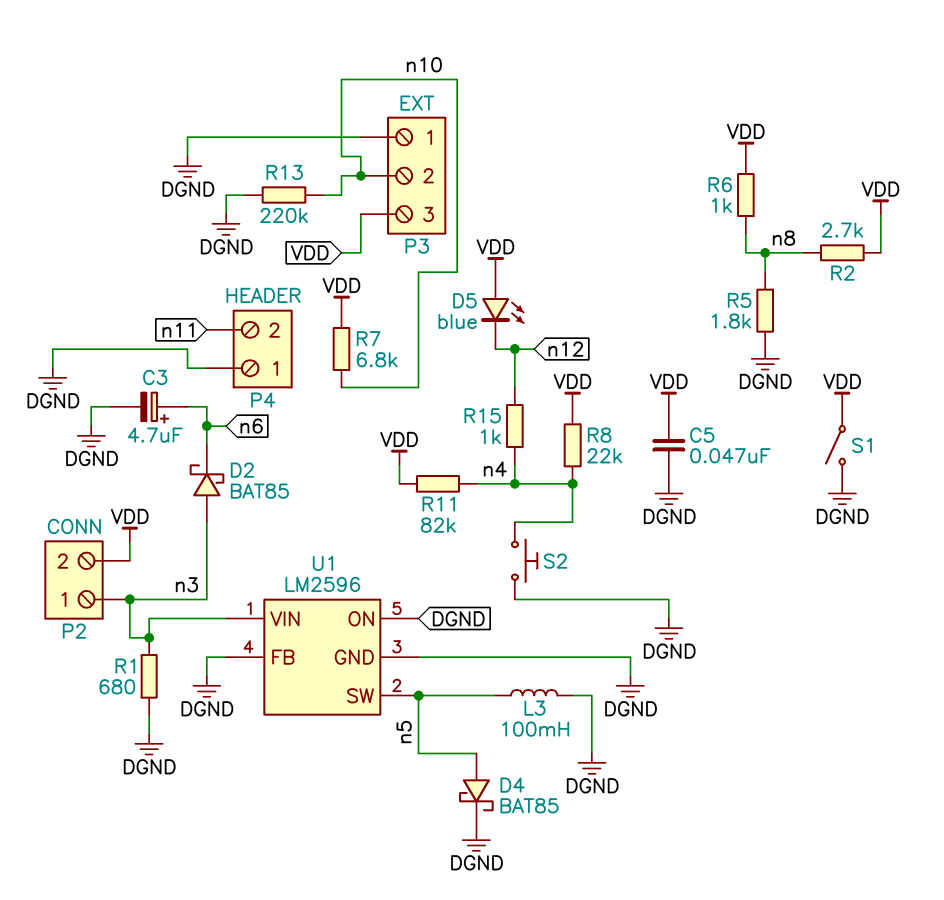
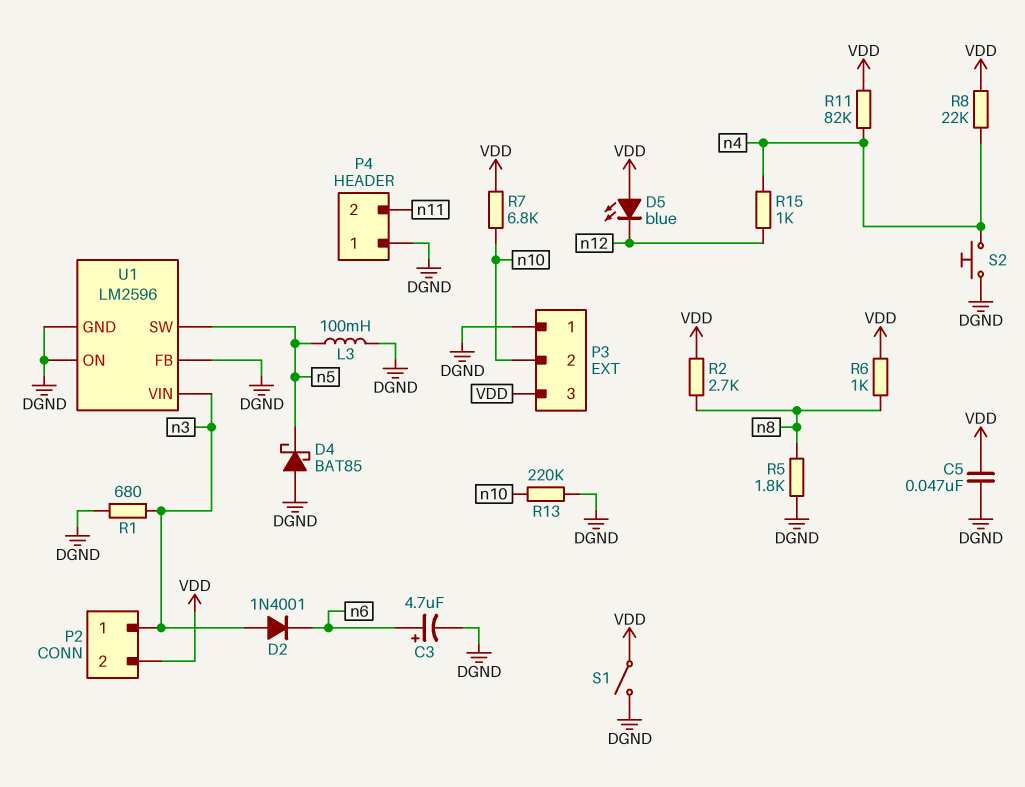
D2: schottky BAT85 (A n3, K n6) -> diode 1N4001 (A n3, K n6)
D4: schottky BAT85 (A n5, K DGND) -> schottky BAT85 (A DGND, K n5)

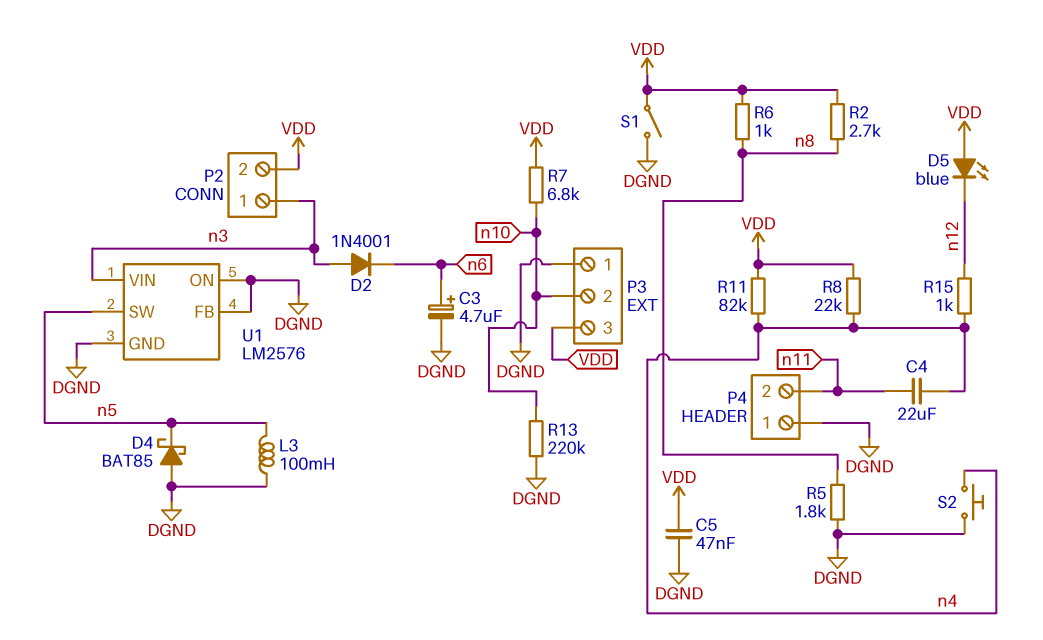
C4: none -> 22uF (n4, n11)
R1: 680 (DGND, n3) -> none
U1: LM2596 -> LM2576

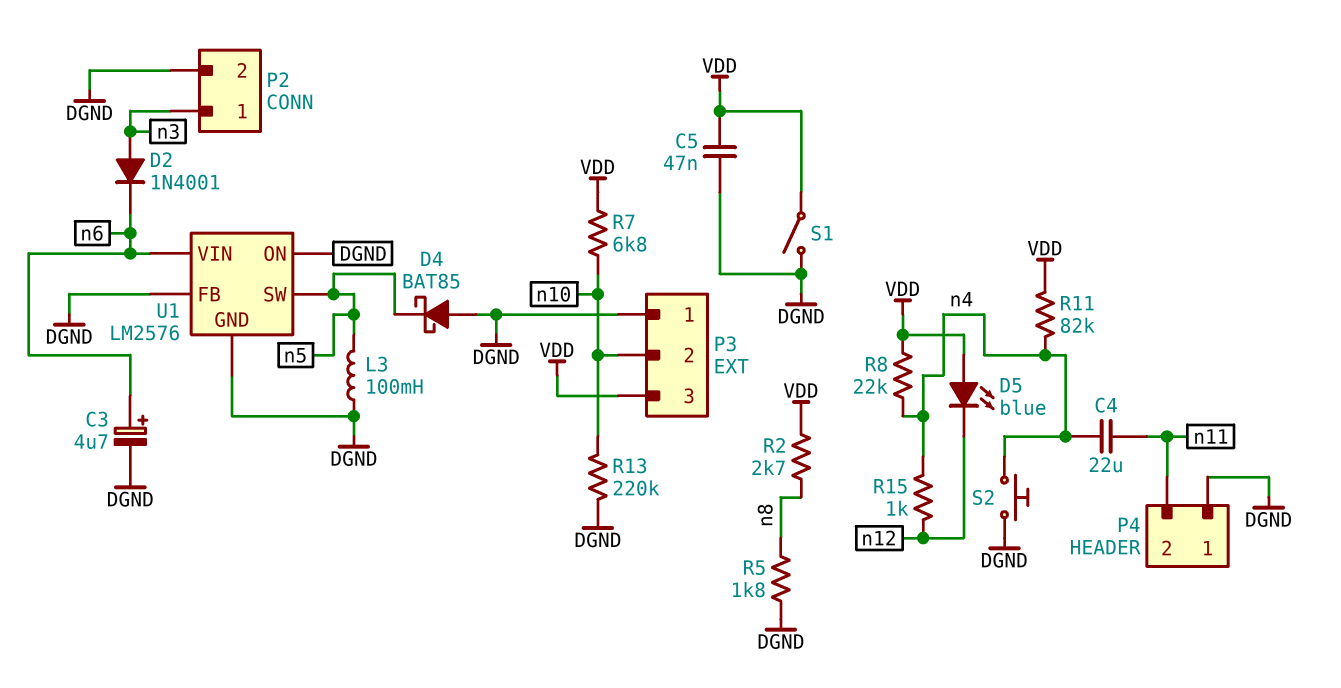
P2 pin 2: VDD -> DGND
R6: 1k (VDD, n8) -> none
U1 pin VIN: n3 -> n6

